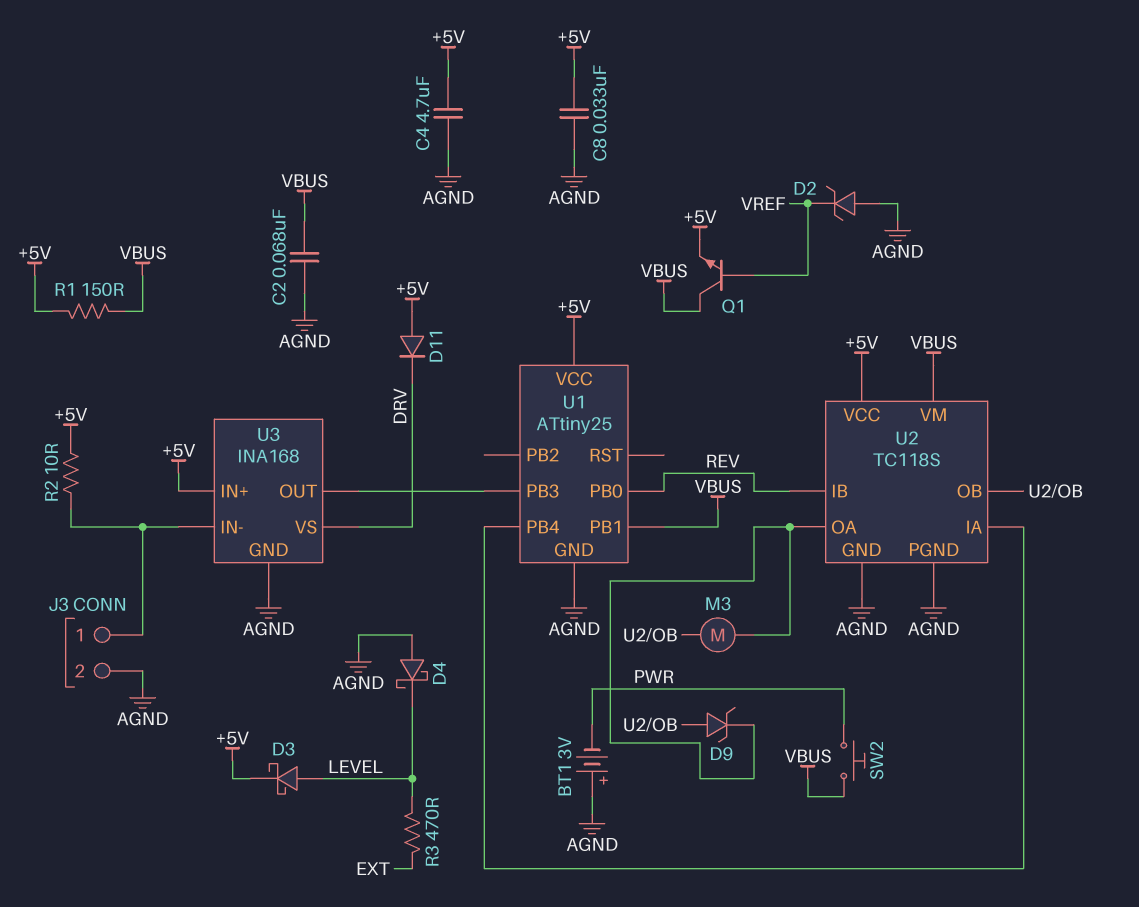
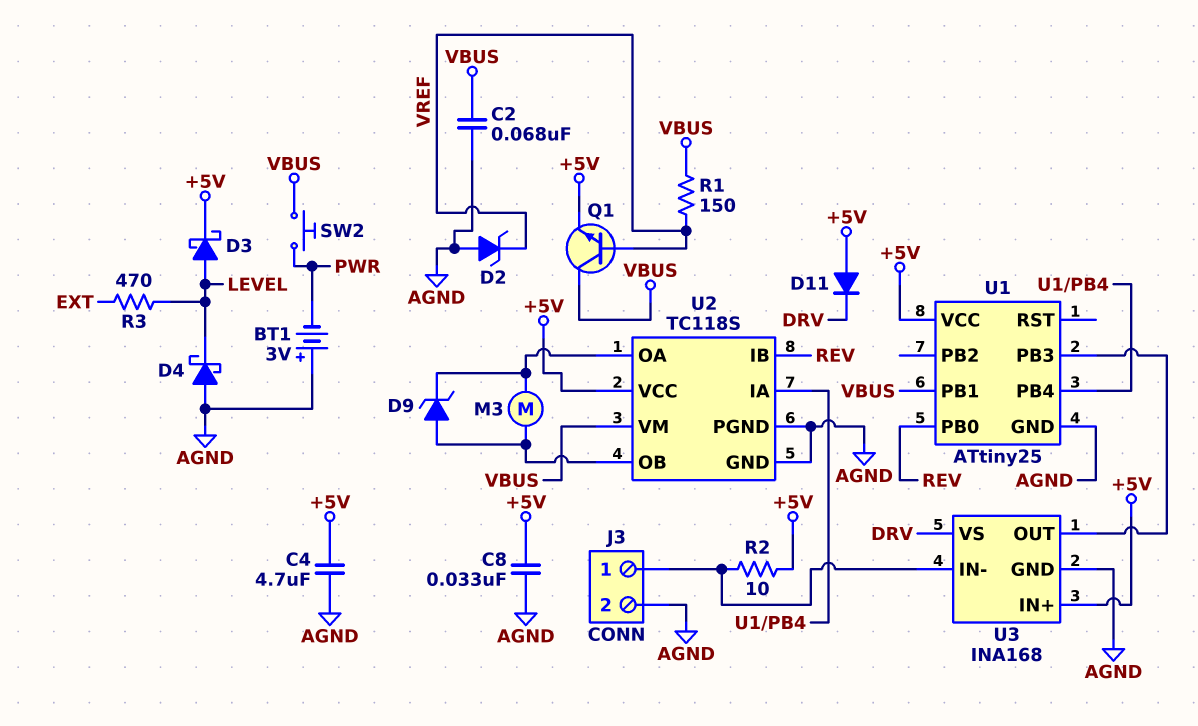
R1: 150 (+5V, VBUS) -> 150 (VBUS, VREF)

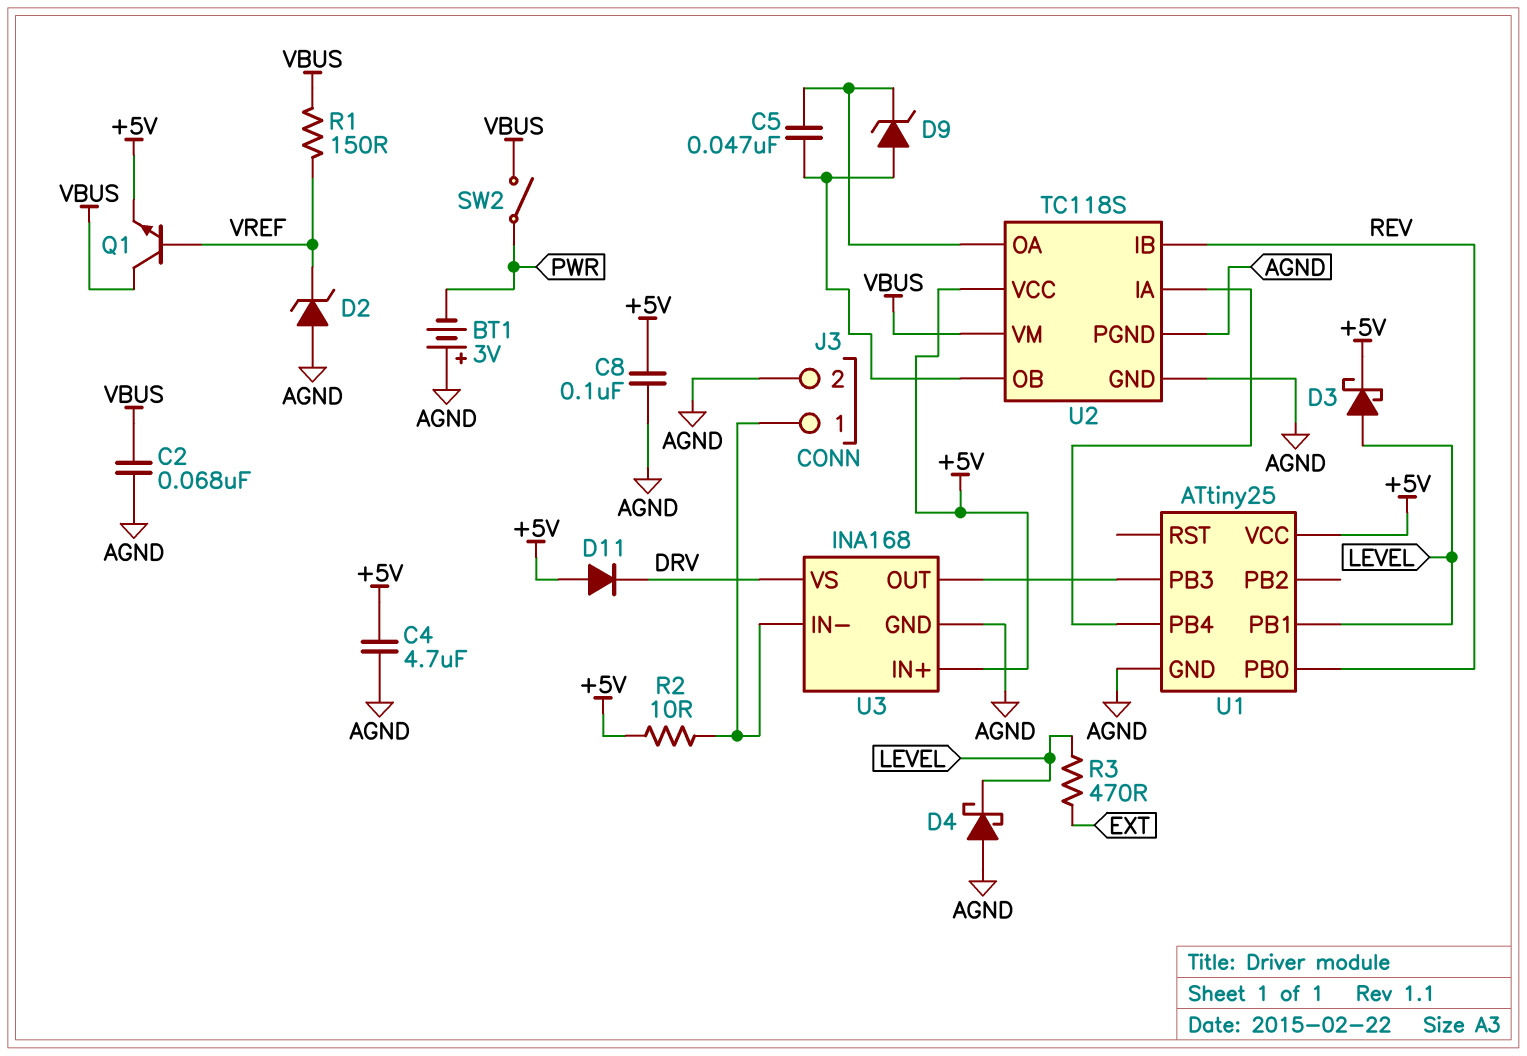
C5: none -> 47nF (U2/OA, U2/OB)
C8: 33nF (+5V, AGND) -> 100nF (+5V, AGND)
M3: motor (U2/OA, U2/OB) -> none
SW2: button (PWR, VBUS) -> switch (PWR, VBUS)
U1 pin PB1: VBUS -> LEVEL

